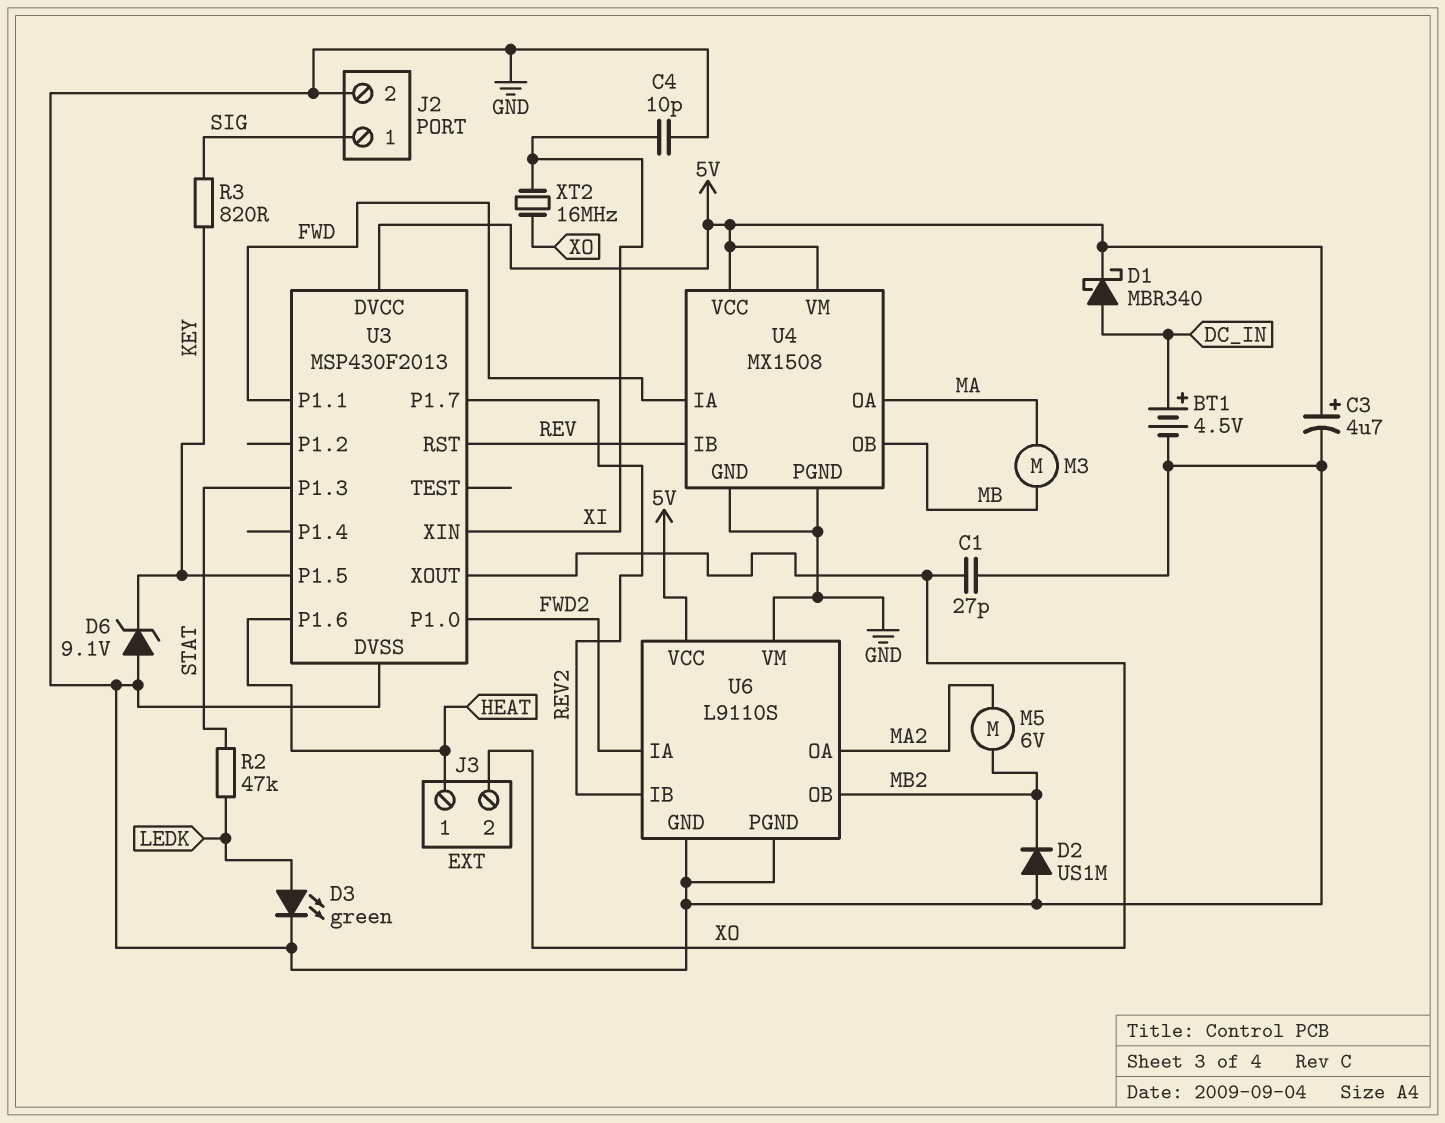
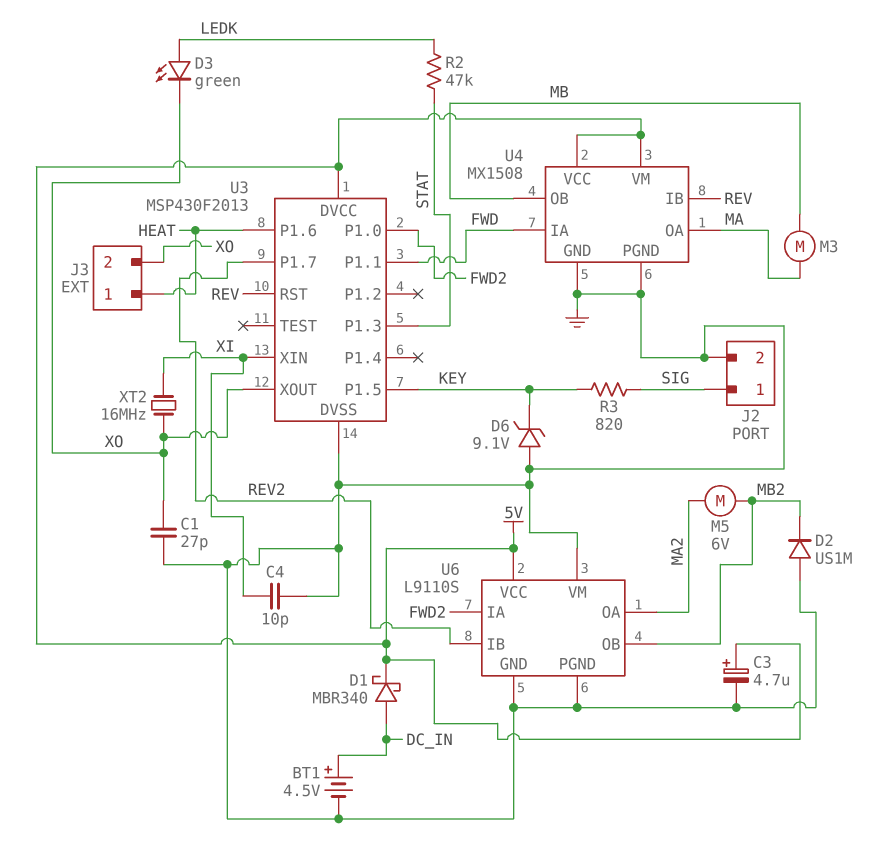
D3: LED green (A LEDK, K GND) -> LED green (A LEDK, K XO)

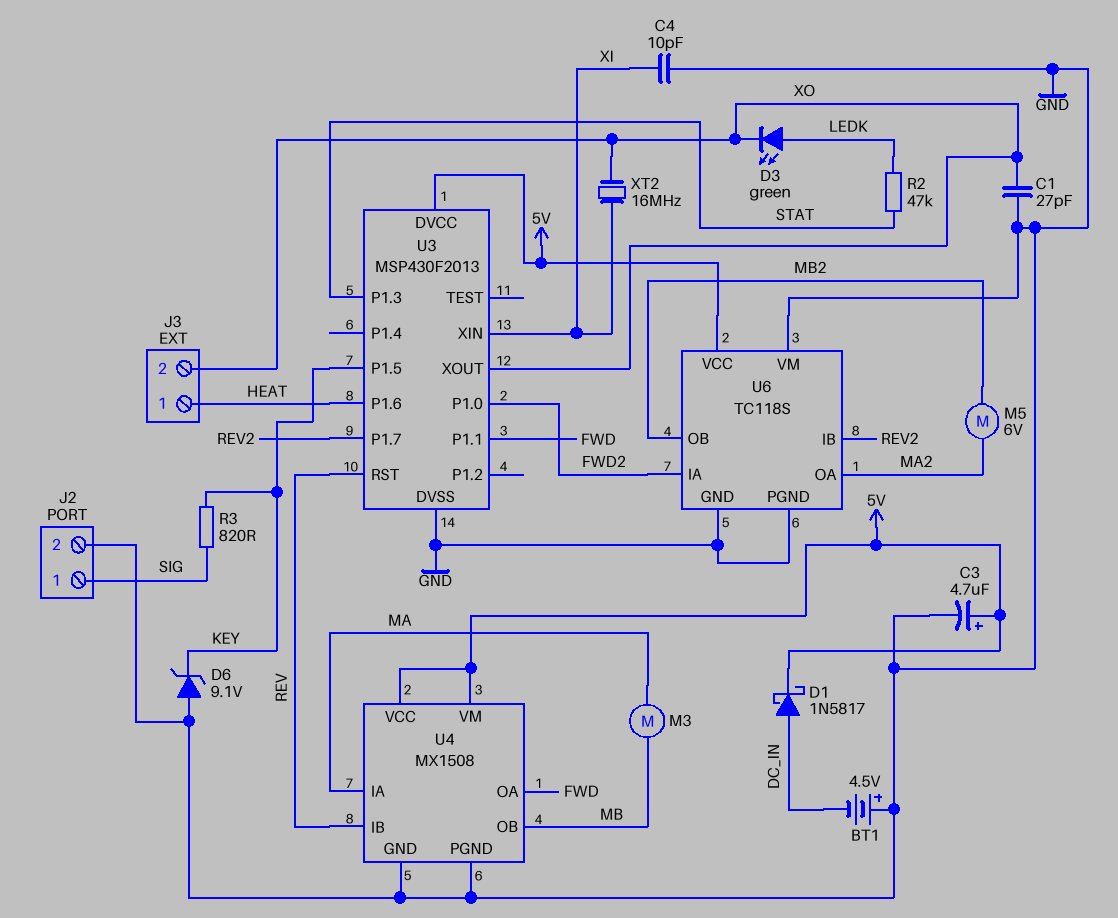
BT1: 4.5V (plus DC_IN, minus GND) -> 4.5V (plus GND, minus DC_IN)
D1: schottky MBR340 (A DC_IN, K 5V) -> schottky 1N5817 (A DC_IN, K 5V)
D2: diode US1M (A GND, K MB2) -> none
U4 pin IA: FWD -> MA
U4 pin OA: MA -> FWD
U6: L9110S -> TC118S

